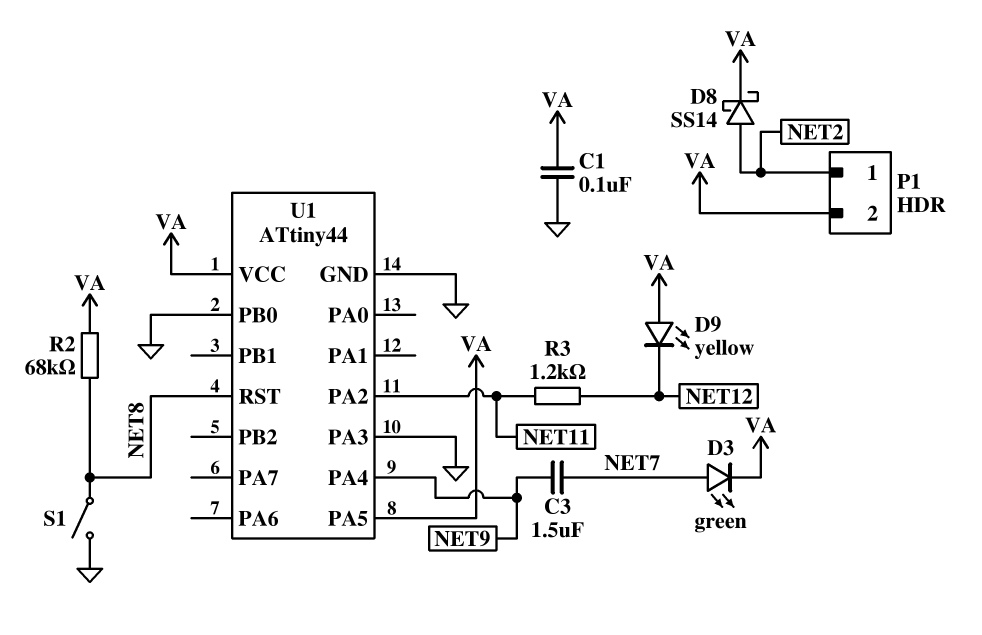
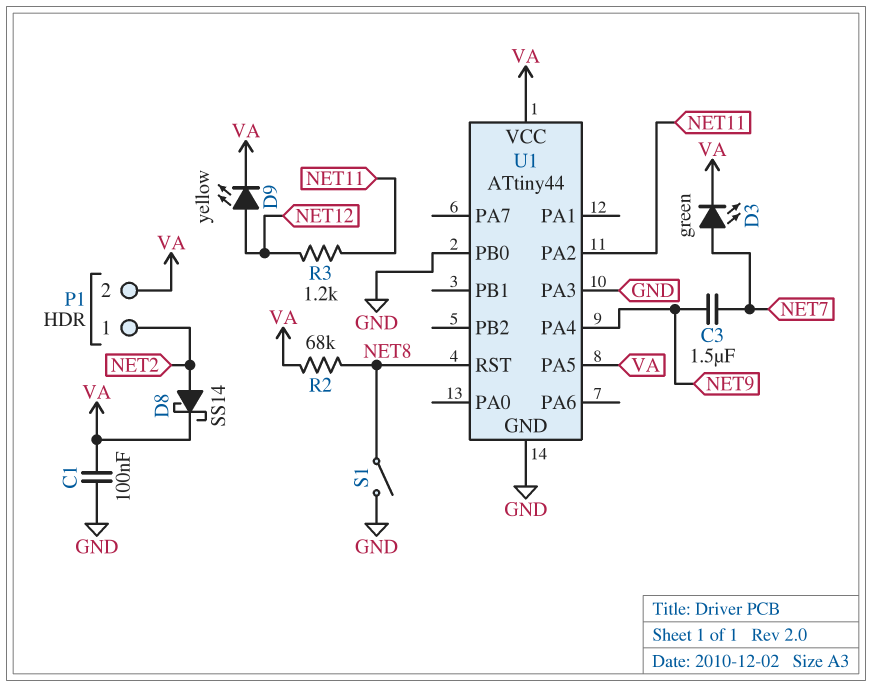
D9: LED yellow (A VA, K NET12) -> LED yellow (A NET12, K VA)

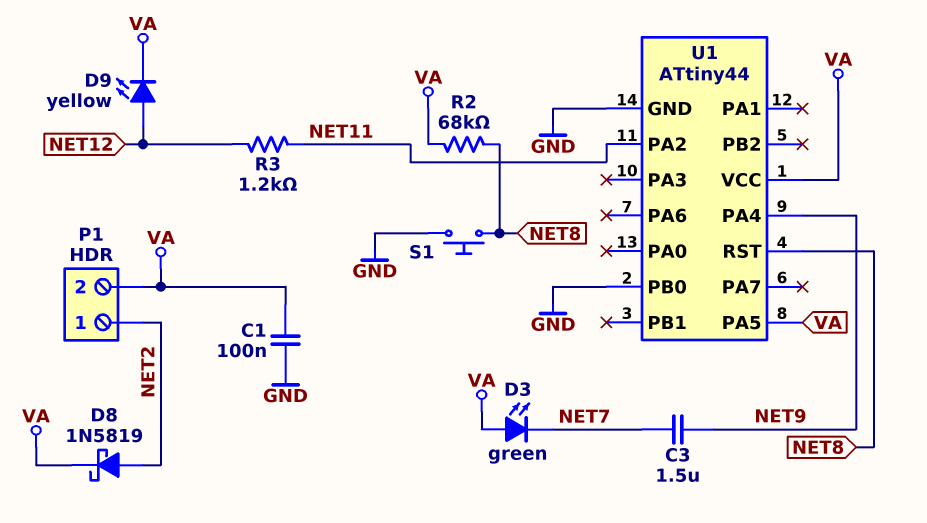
D3: LED green (A NET7, K VA) -> LED green (A VA, K NET7)
D8: schottky SS14 (A NET2, K VA) -> schottky 1N5819 (A NET2, K VA)
S1: switch (GND, NET8) -> button (GND, NET8)
U1 pin PA3: GND -> none

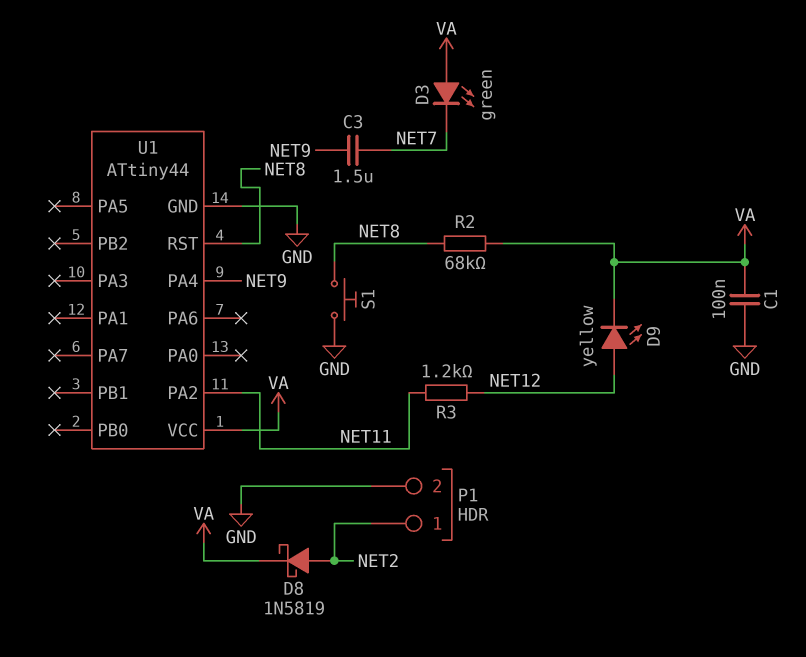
P1 pin 2: VA -> GND
U1 pin PA5: VA -> none
U1 pin PB0: GND -> none

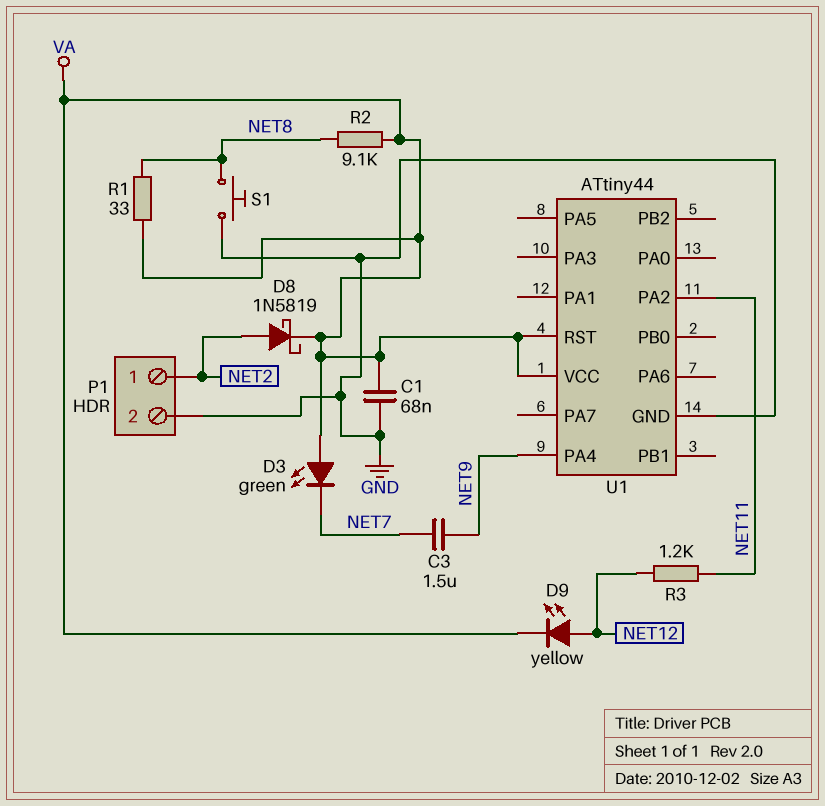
C1: 100nF (GND, VA) -> 68nF (GND, VA)
R1: none -> 33 (NET8, VA)
R2: 68k (NET8, VA) -> 9.1k (NET8, VA)
U1 pin RST: NET8 -> VA

